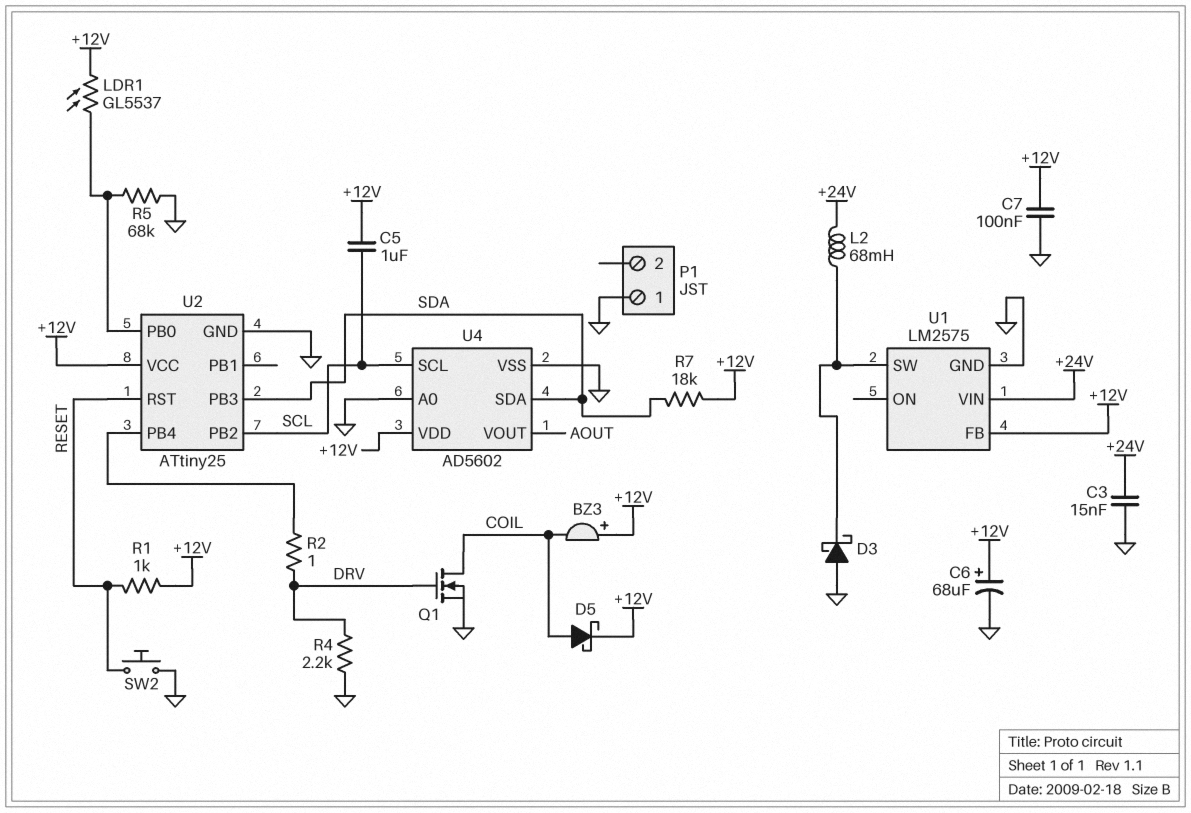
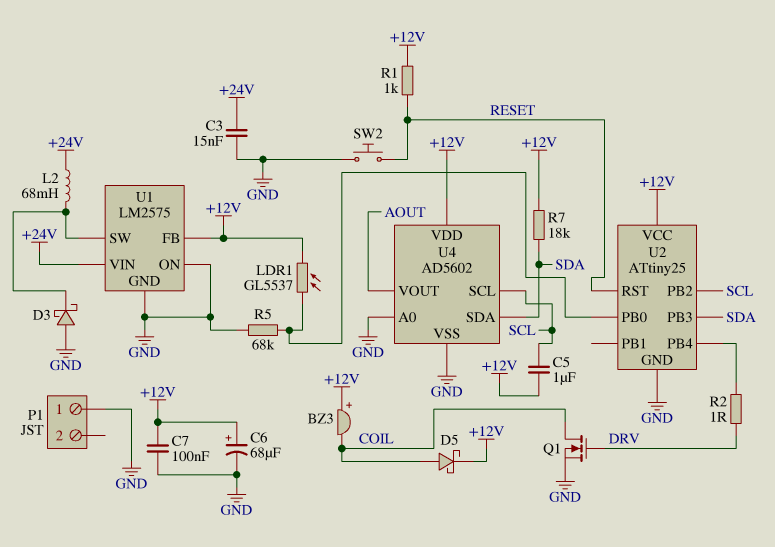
R4: 2.2k (DRV, GND) -> none
U1 pin ON: none -> GND

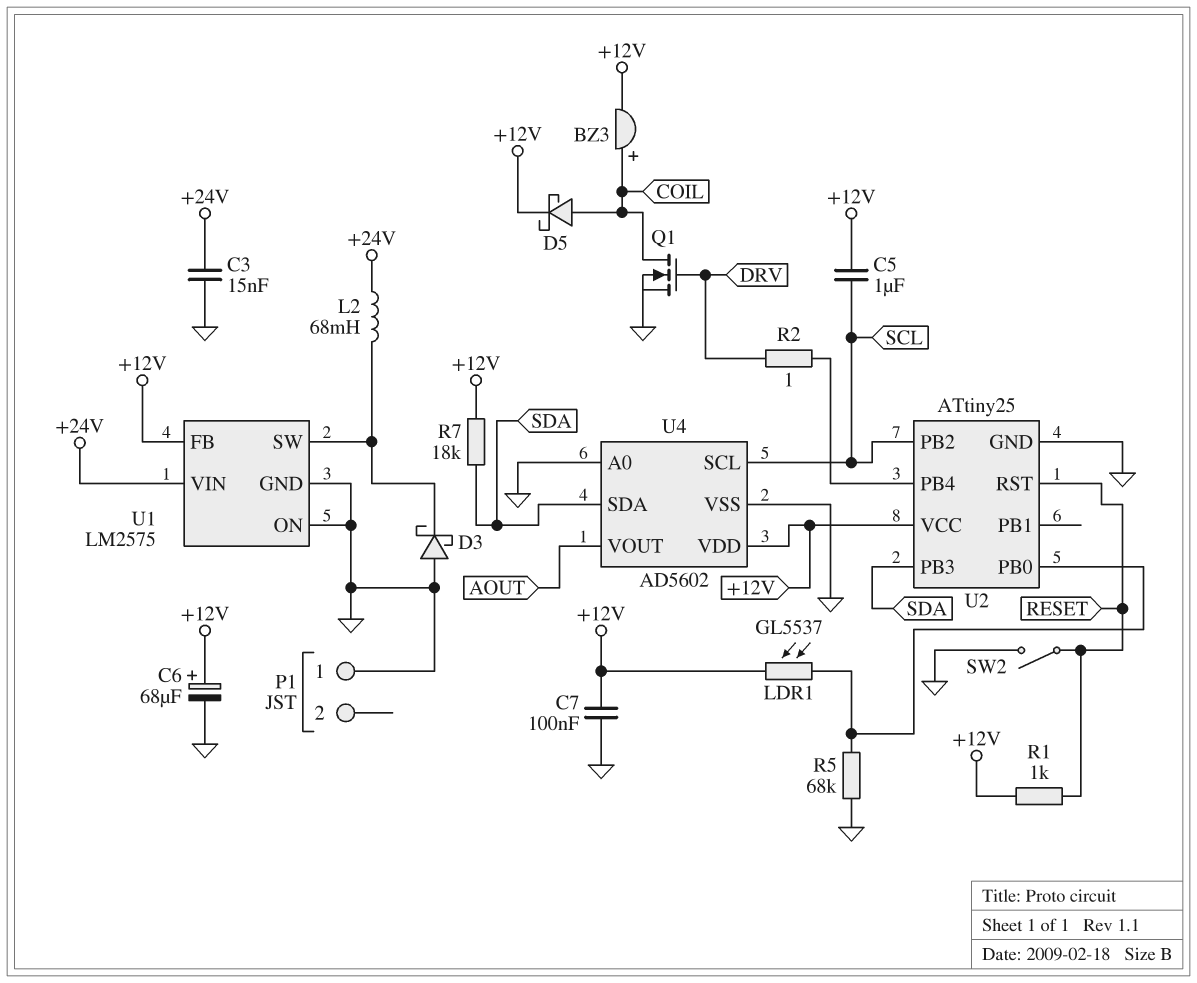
BZ3: buzzer (plus +12V, minus COIL) -> buzzer (plus COIL, minus +12V)
SW2: button (GND, RESET) -> switch (GND, RESET)

